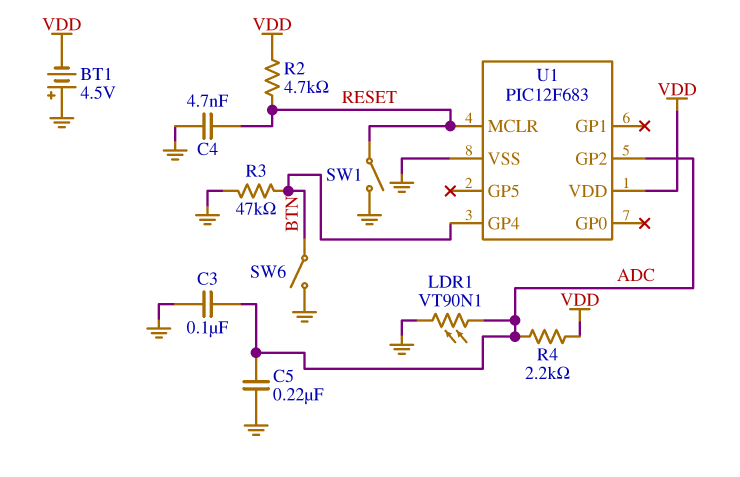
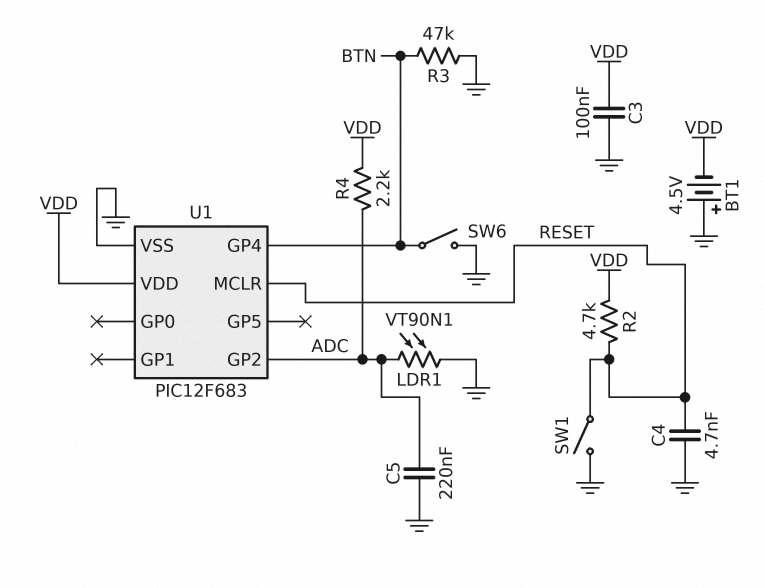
C3: 100nF (ADC, GND) -> 100nF (GND, VDD)

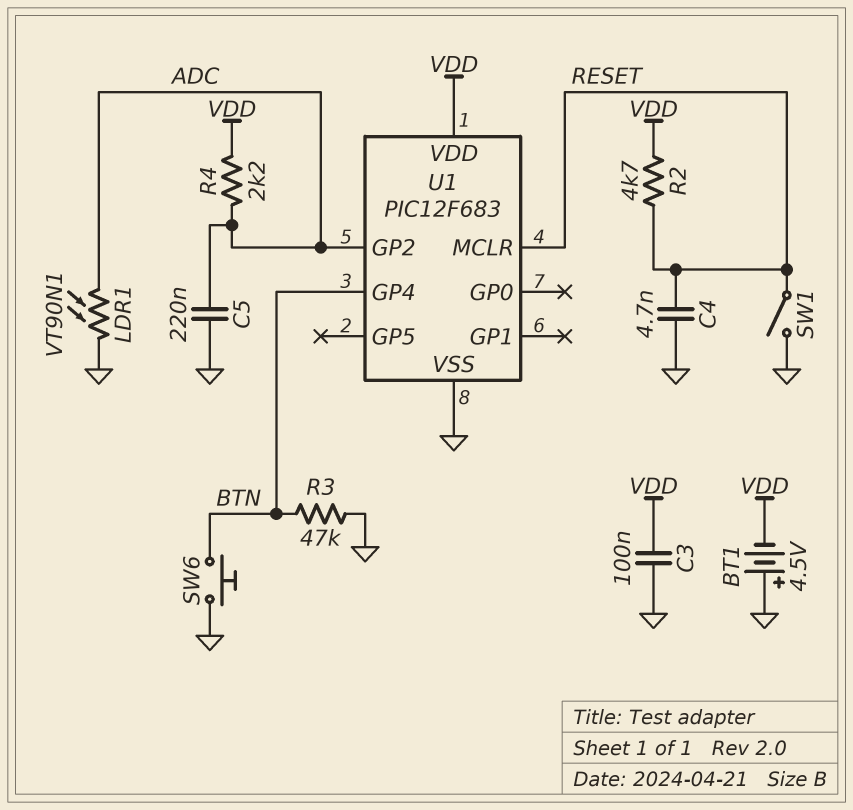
SW6: switch (BTN, GND) -> button (BTN, GND)

